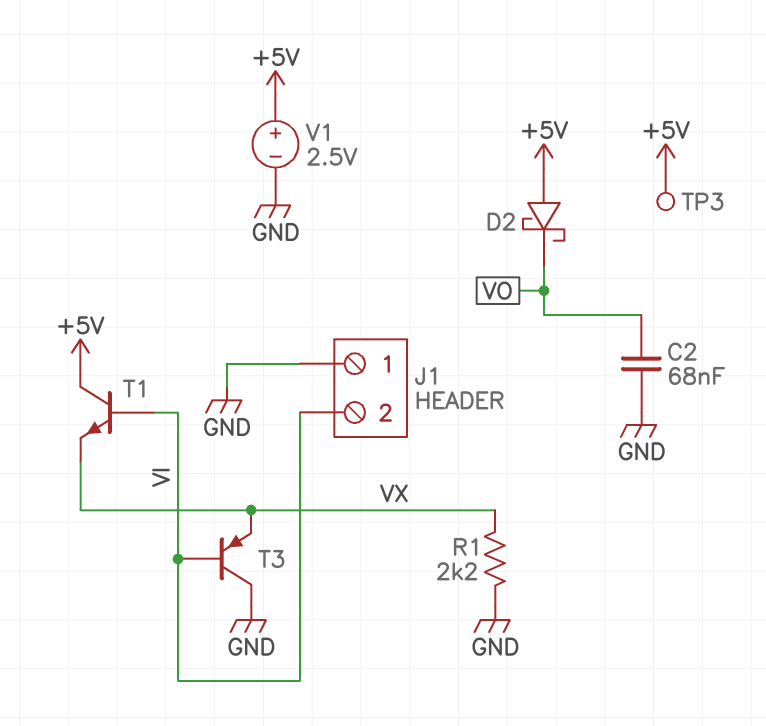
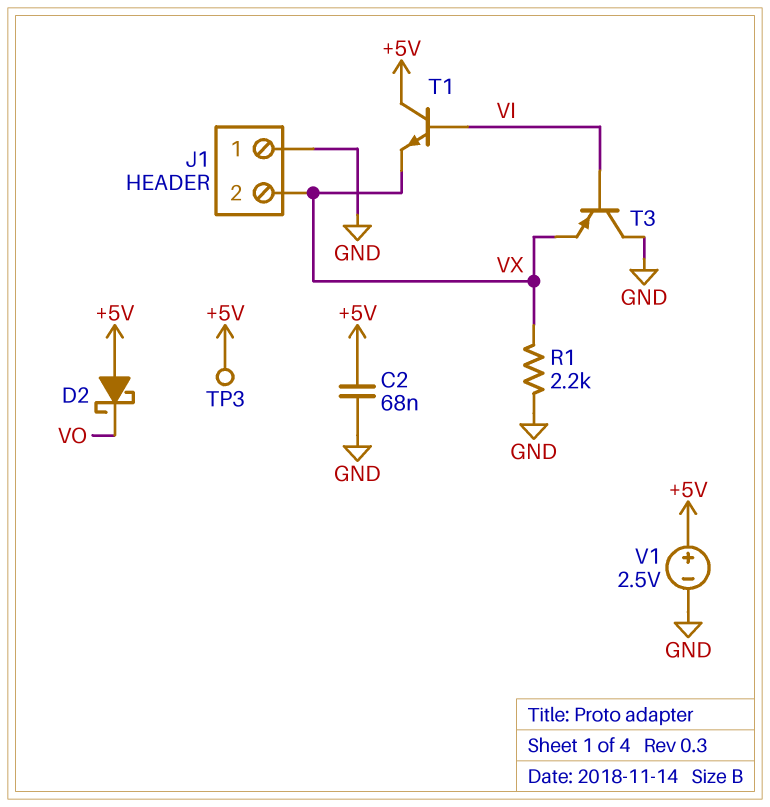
C2: 68nF (GND, VO) -> 68nF (+5V, GND)
J1 pin 2: VI -> VX

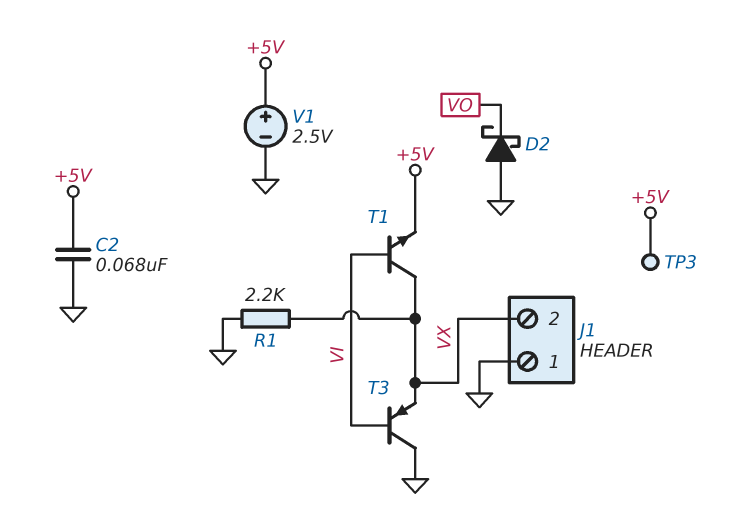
D2: schottky (A +5V, K VO) -> schottky (A GND, K VO)
T1: NPN (B VI, C +5V, E VX) -> NPN (B VI, C VX, E +5V)

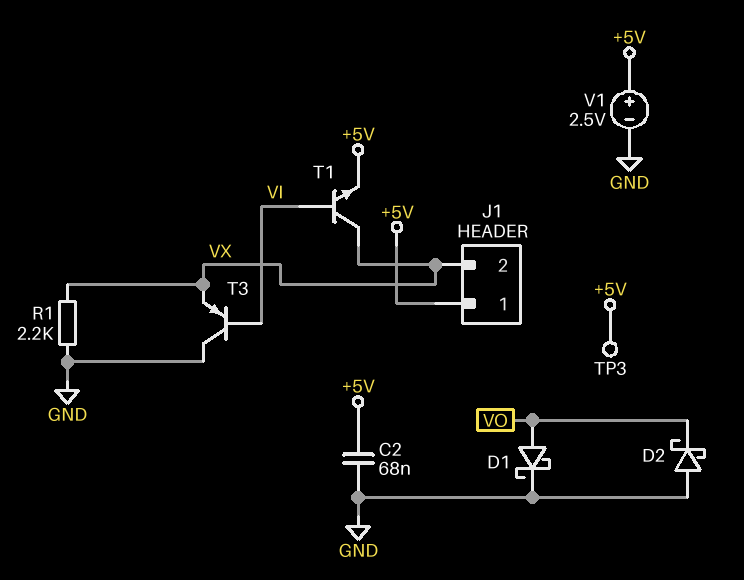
D1: none -> schottky (A VO, K GND)
J1 pin 1: GND -> +5V

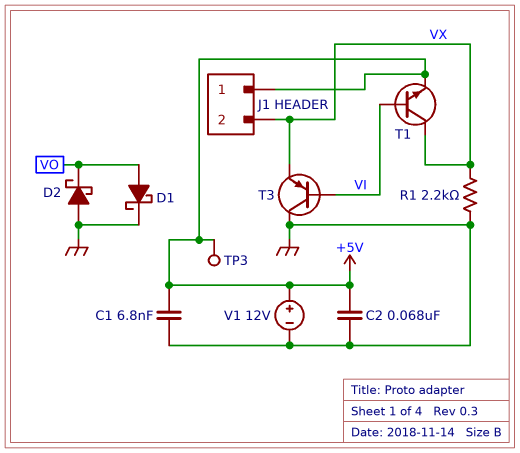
C1: none -> 6.8nF (+5V, GND)
V1: 2.5V (plus +5V, minus GND) -> 12V (plus +5V, minus GND)

